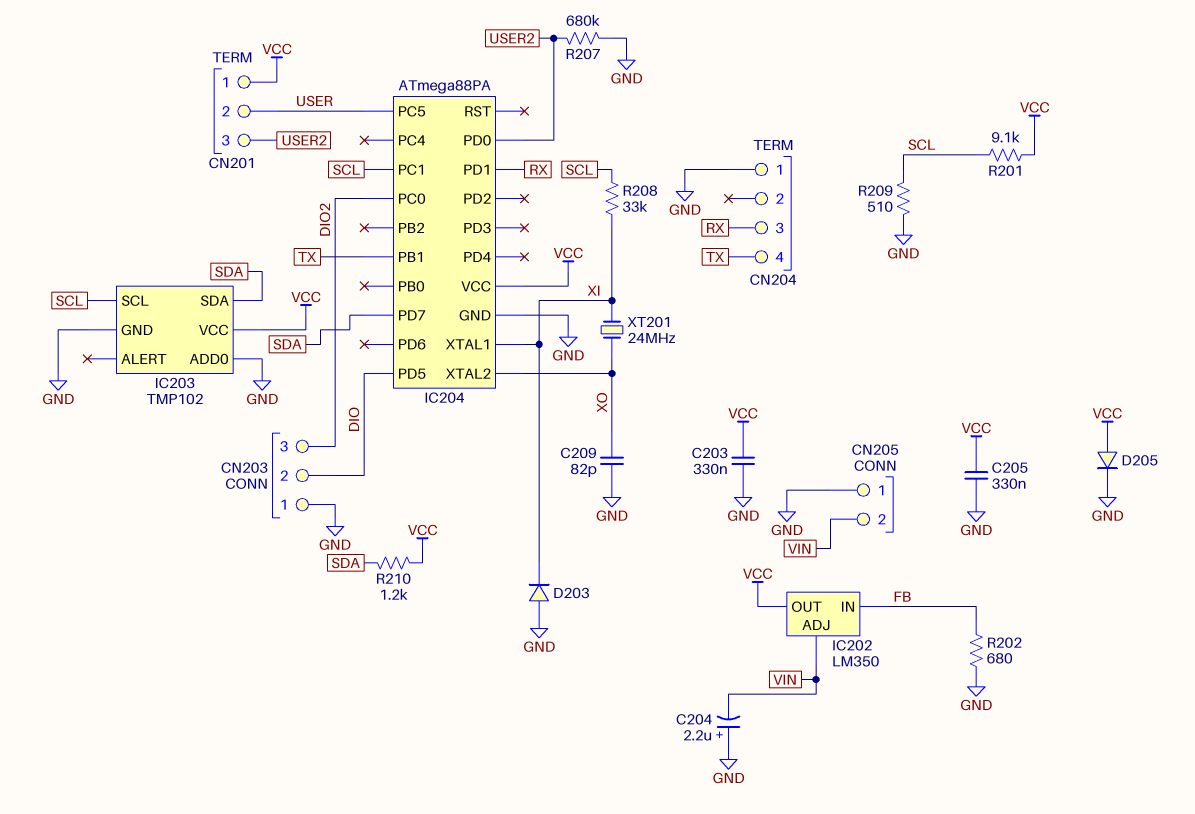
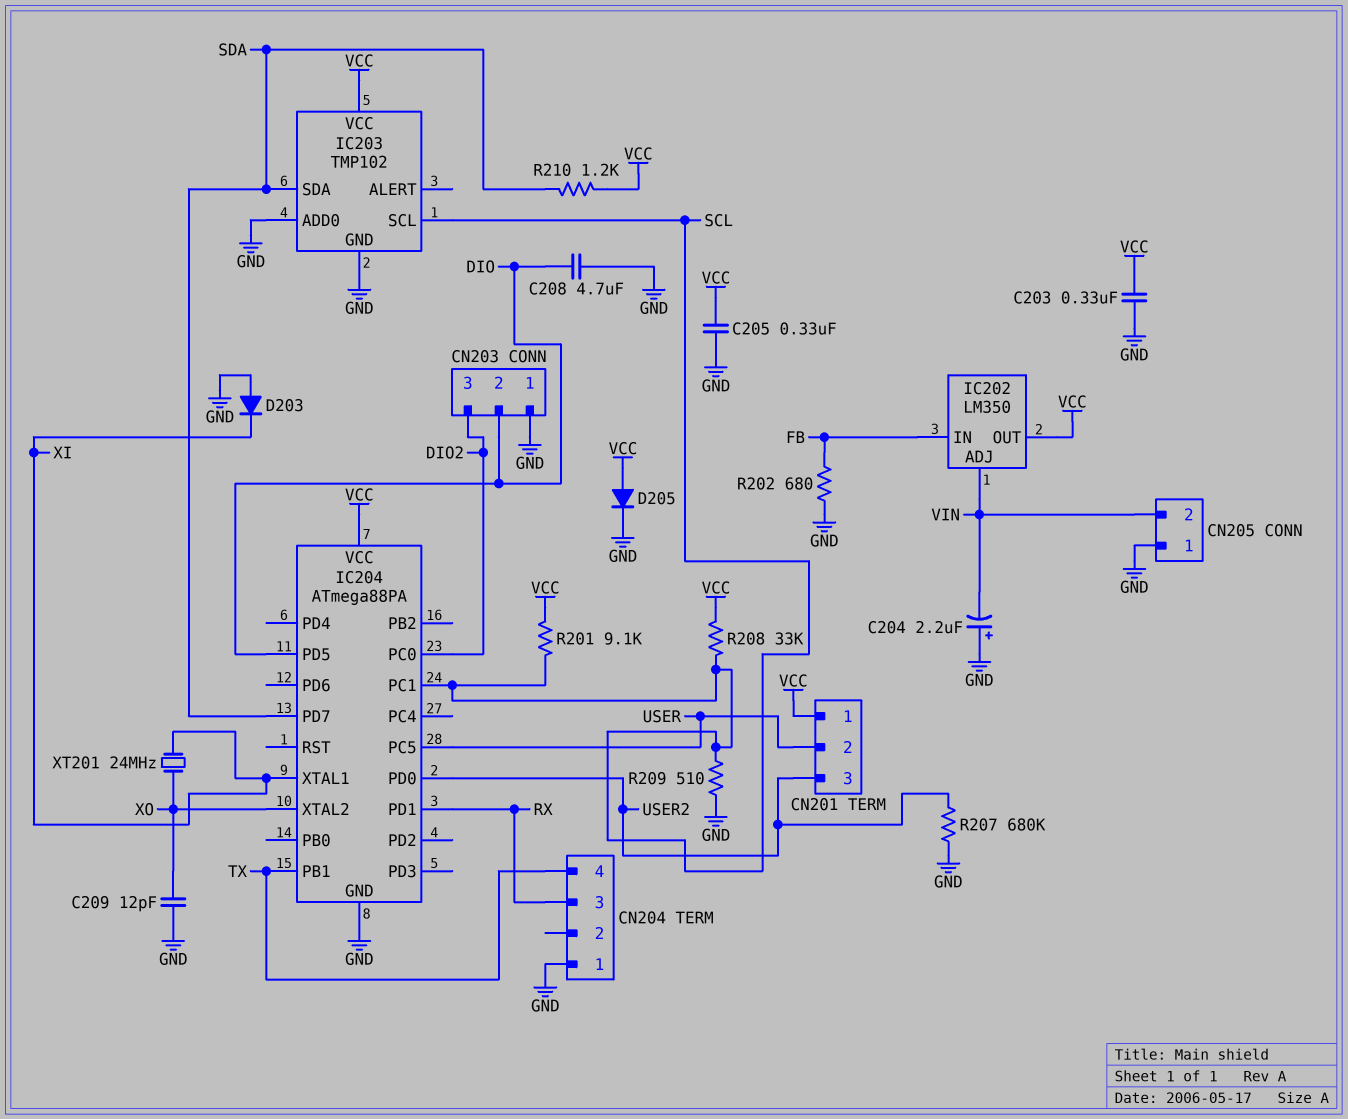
C208: none -> 4.7uF (DIO, GND)
C209: 82pF (GND, XO) -> 12pF (GND, XO)
R208: 33k (SCL, XI) -> 33k (SCL, VCC)

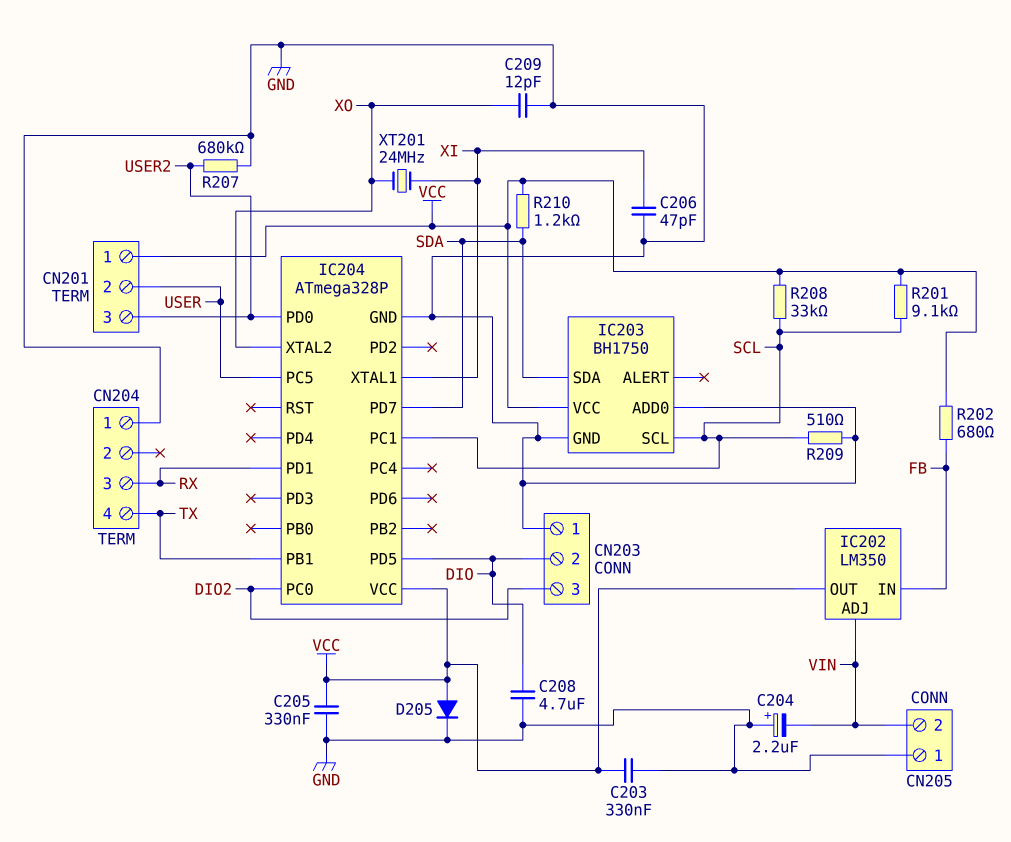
C206: none -> 47pF (GND, XI)
D203: diode (A GND, K XI) -> none
IC203: TMP102 -> BH1750
IC204: ATmega88PA -> ATmega328P
R202: 680 (FB, GND) -> 680 (FB, VCC)

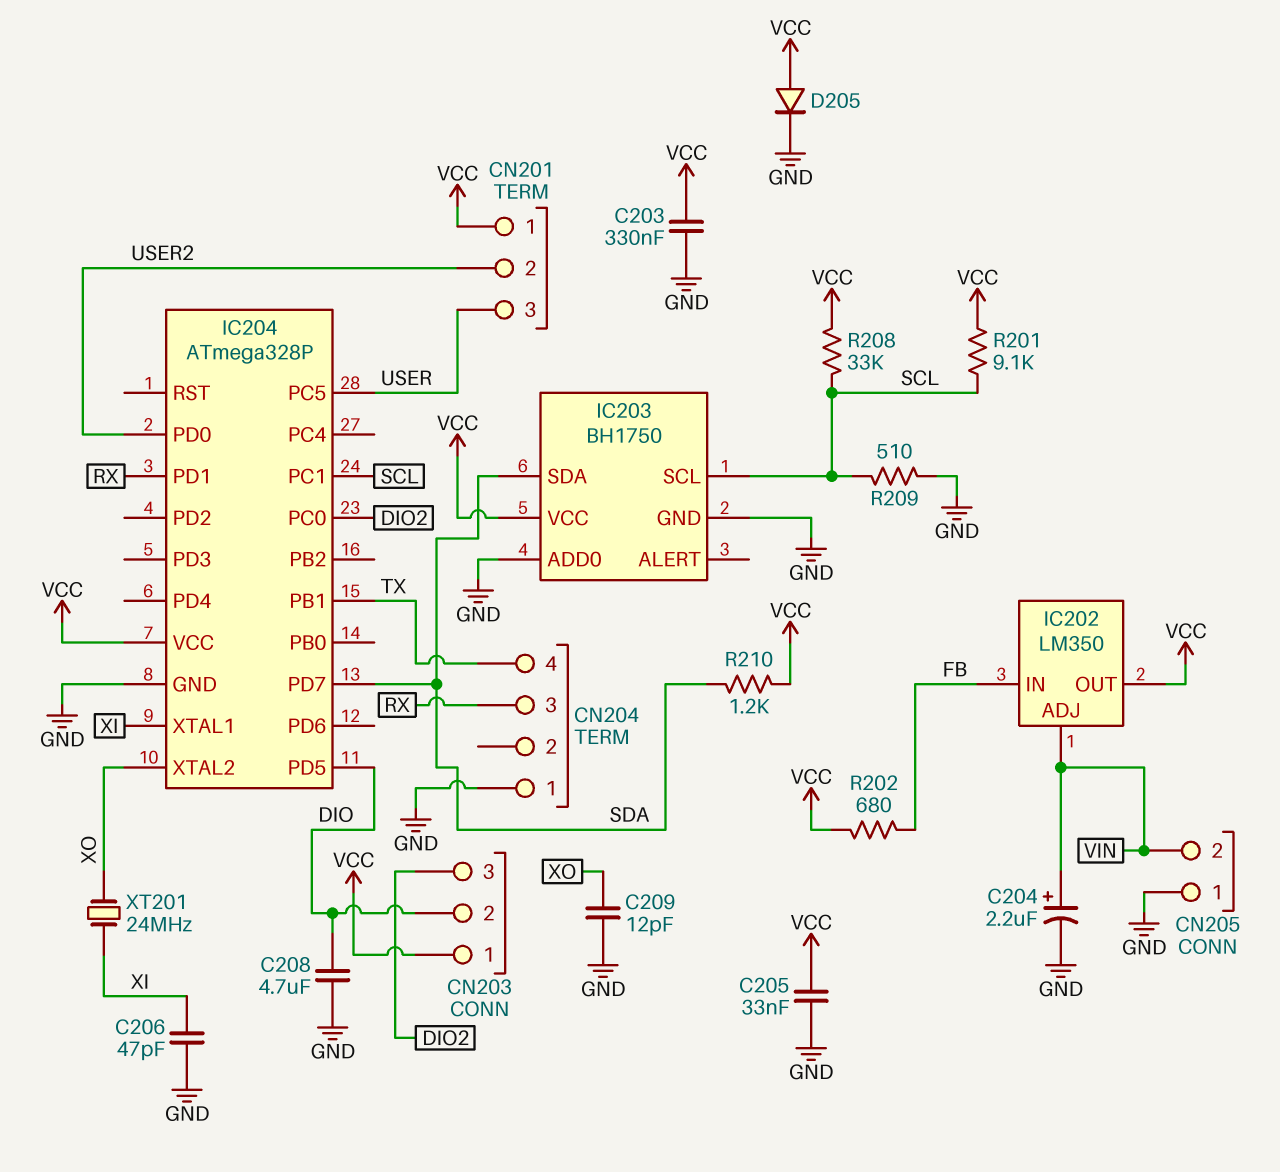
C204: 2.2uF (plus GND, minus VIN) -> 2.2uF (plus VIN, minus GND)
C205: 330nF (GND, VCC) -> 33nF (GND, VCC)
CN201 pin 2: USER -> USER2
CN201 pin 3: USER2 -> USER
CN203 pin 1: GND -> VCC
R207: 680k (GND, USER2) -> none

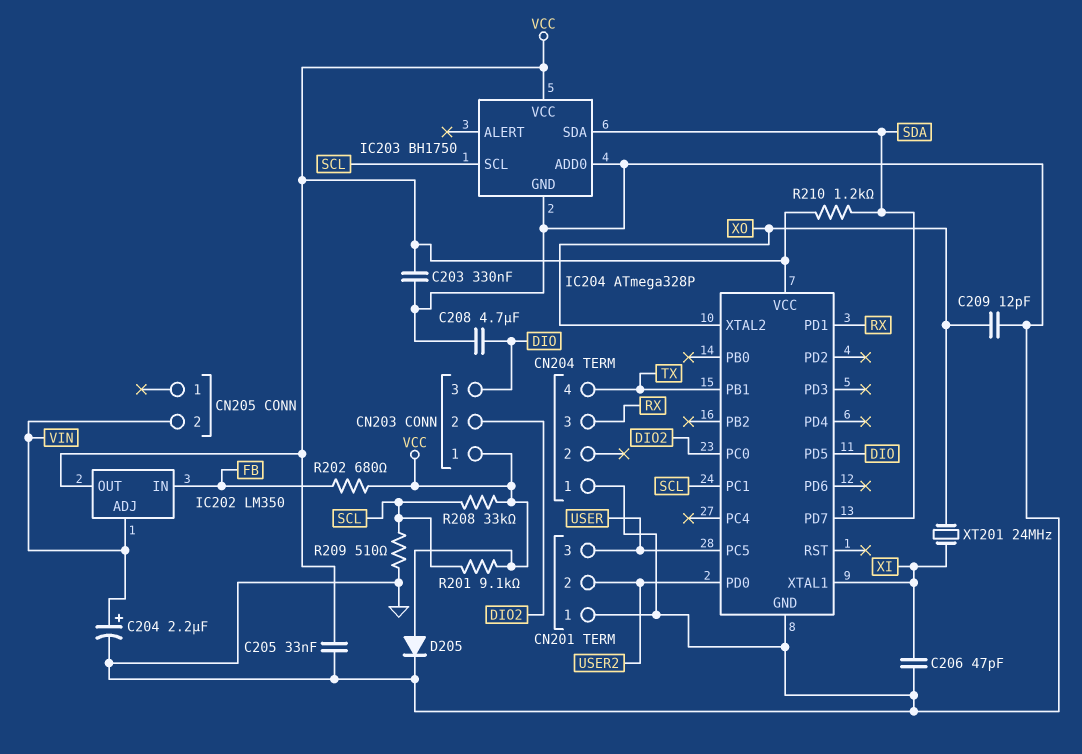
CN201 pin 1: VCC -> GND
CN203 pin 2: DIO -> DIO2
CN203 pin 3: DIO2 -> DIO
CN205 pin 1: GND -> none

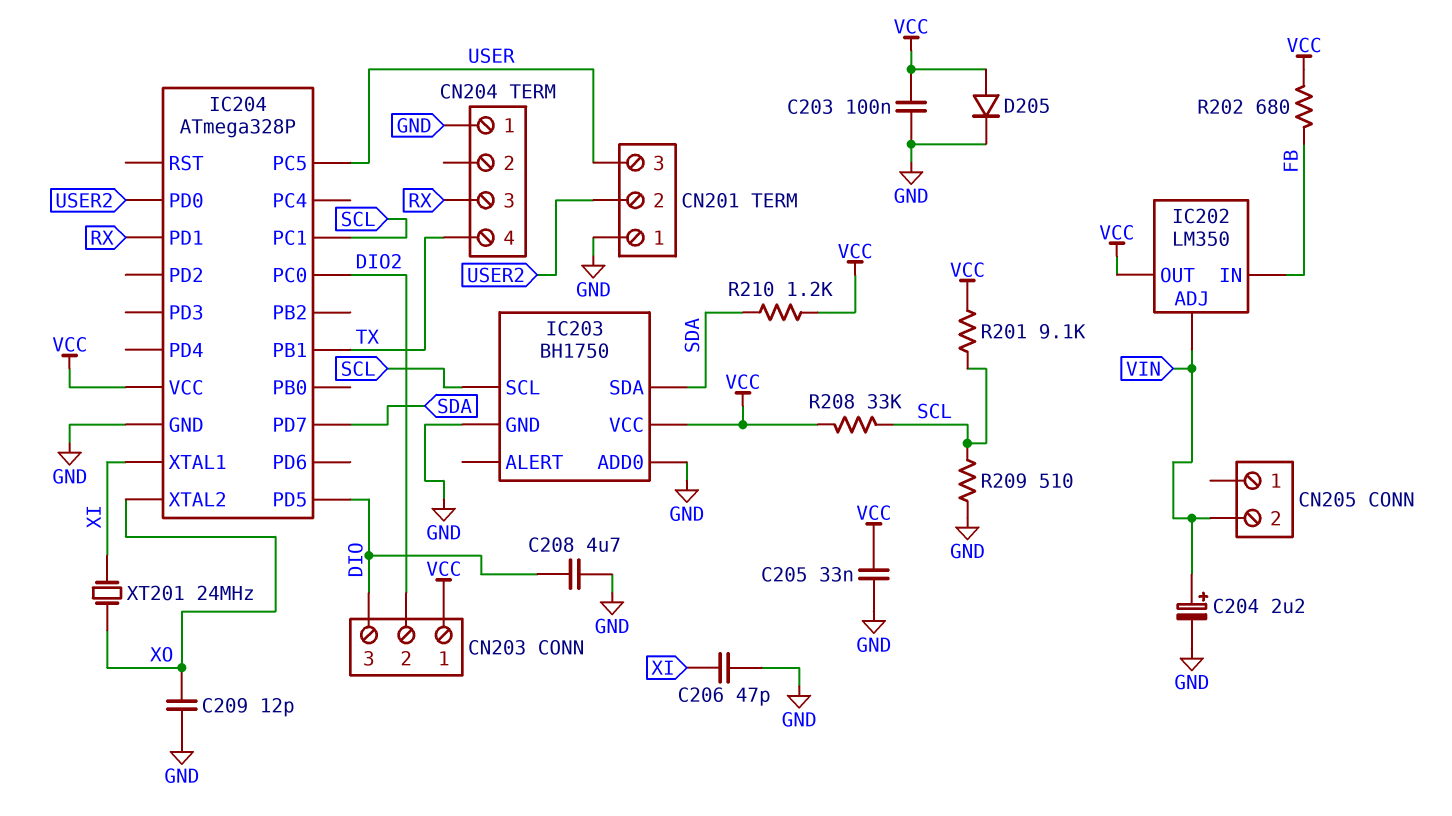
C203: 330nF (GND, VCC) -> 100nF (GND, VCC)

